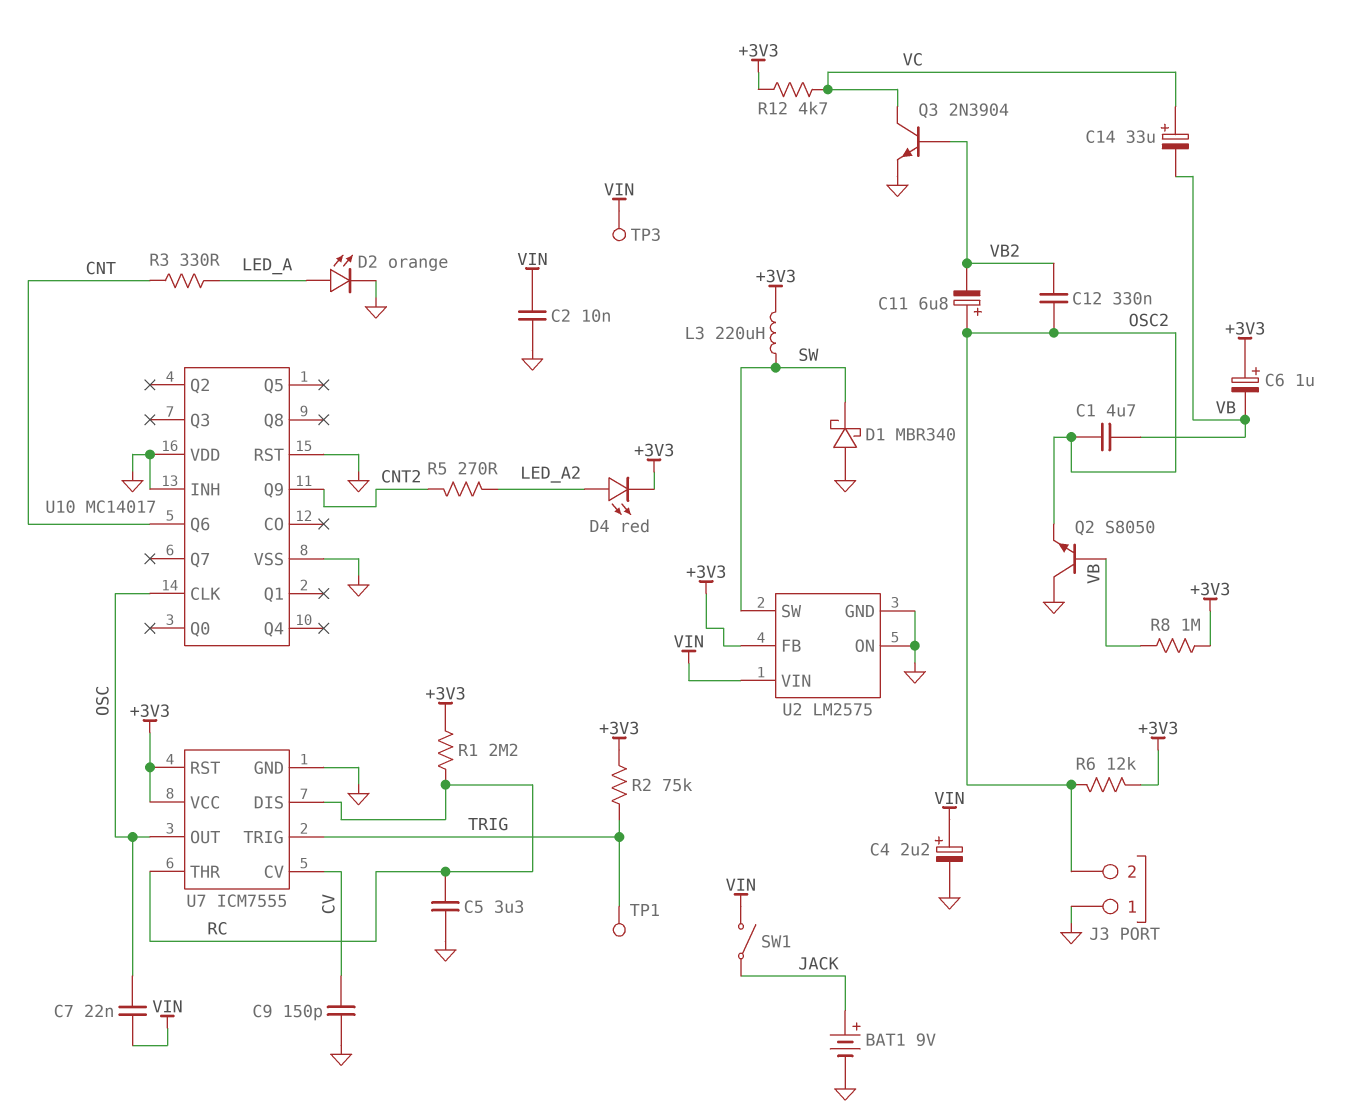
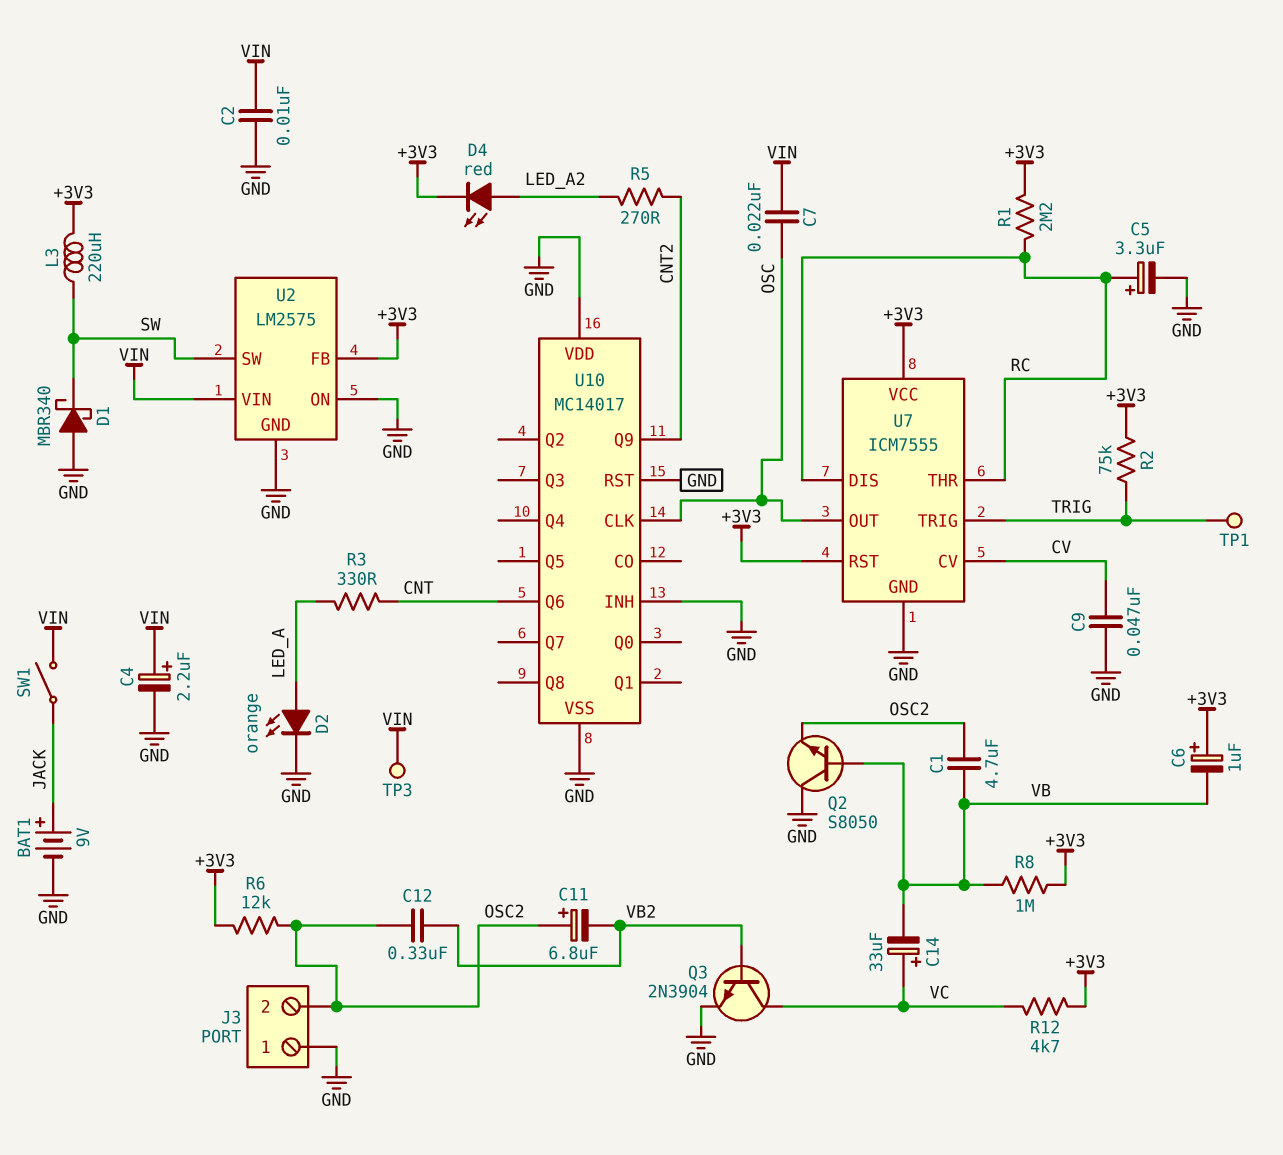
C5: 3.3uF (GND, RC) -> 3.3uF (plus RC, minus GND)
C9: 150pF (CV, GND) -> 47nF (CV, GND)

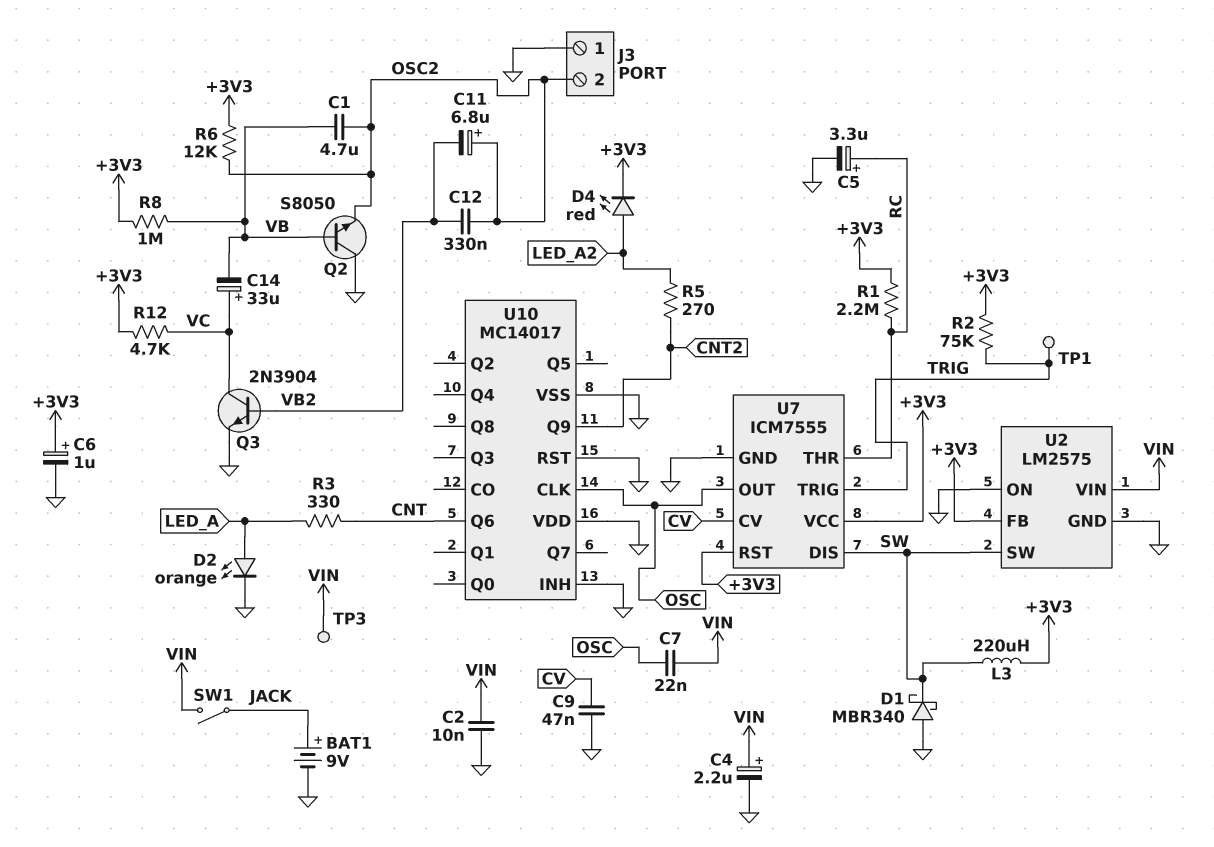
C6: 1uF (plus +3V3, minus VB) -> 1uF (plus +3V3, minus GND)
U7 pin DIS: RC -> SW

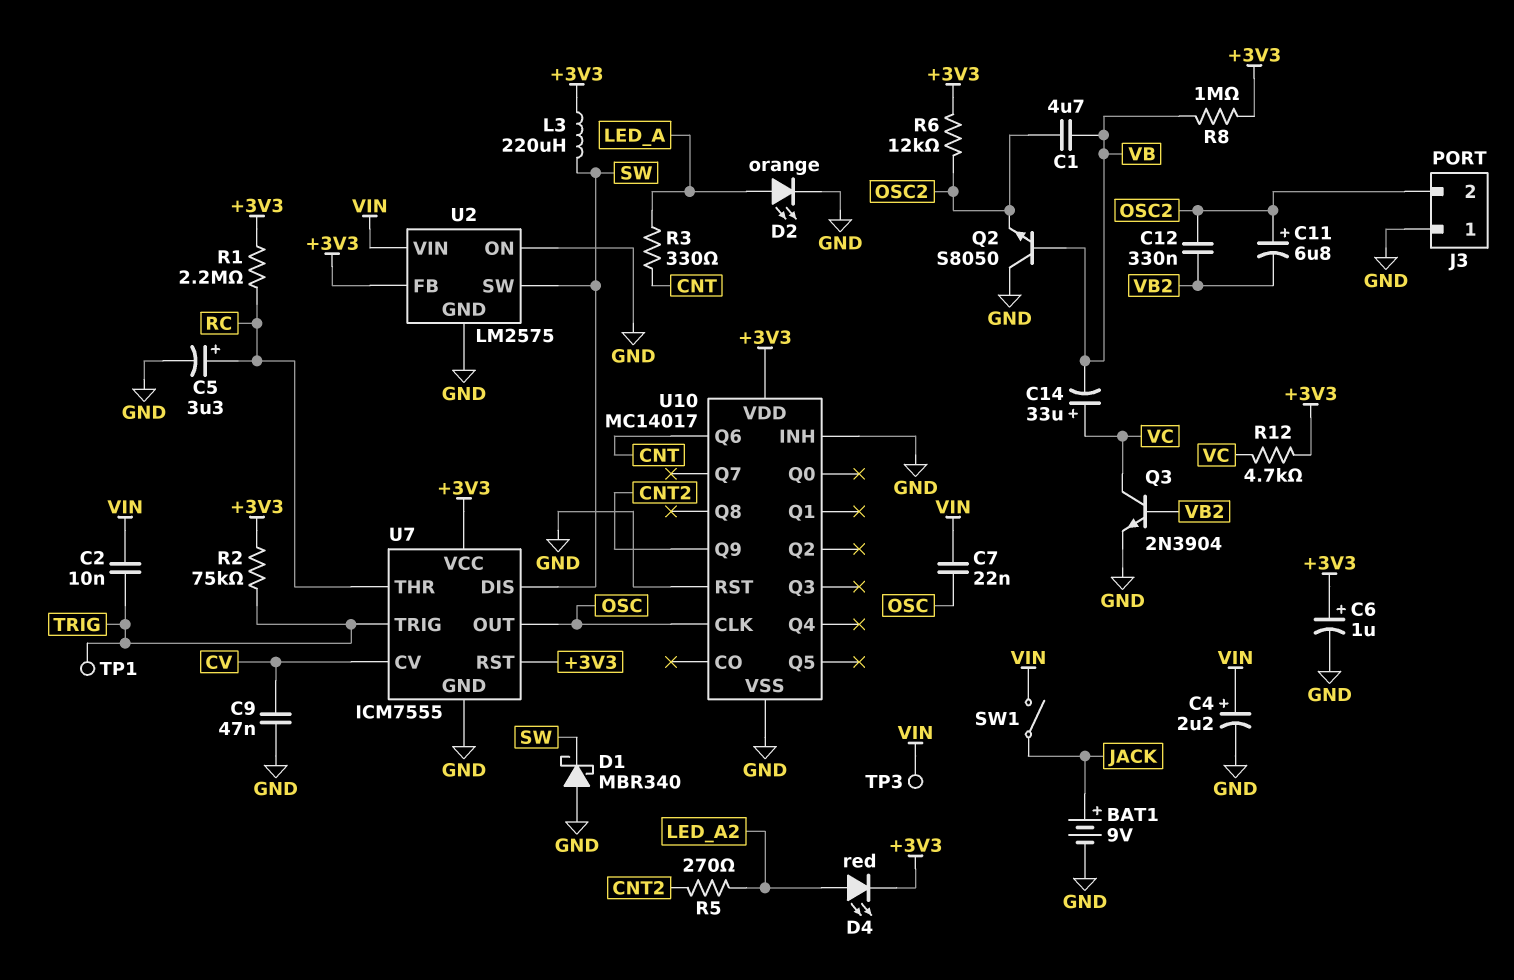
C2: 10nF (GND, VIN) -> 10nF (TRIG, VIN)
U10 pin VDD: GND -> +3V3

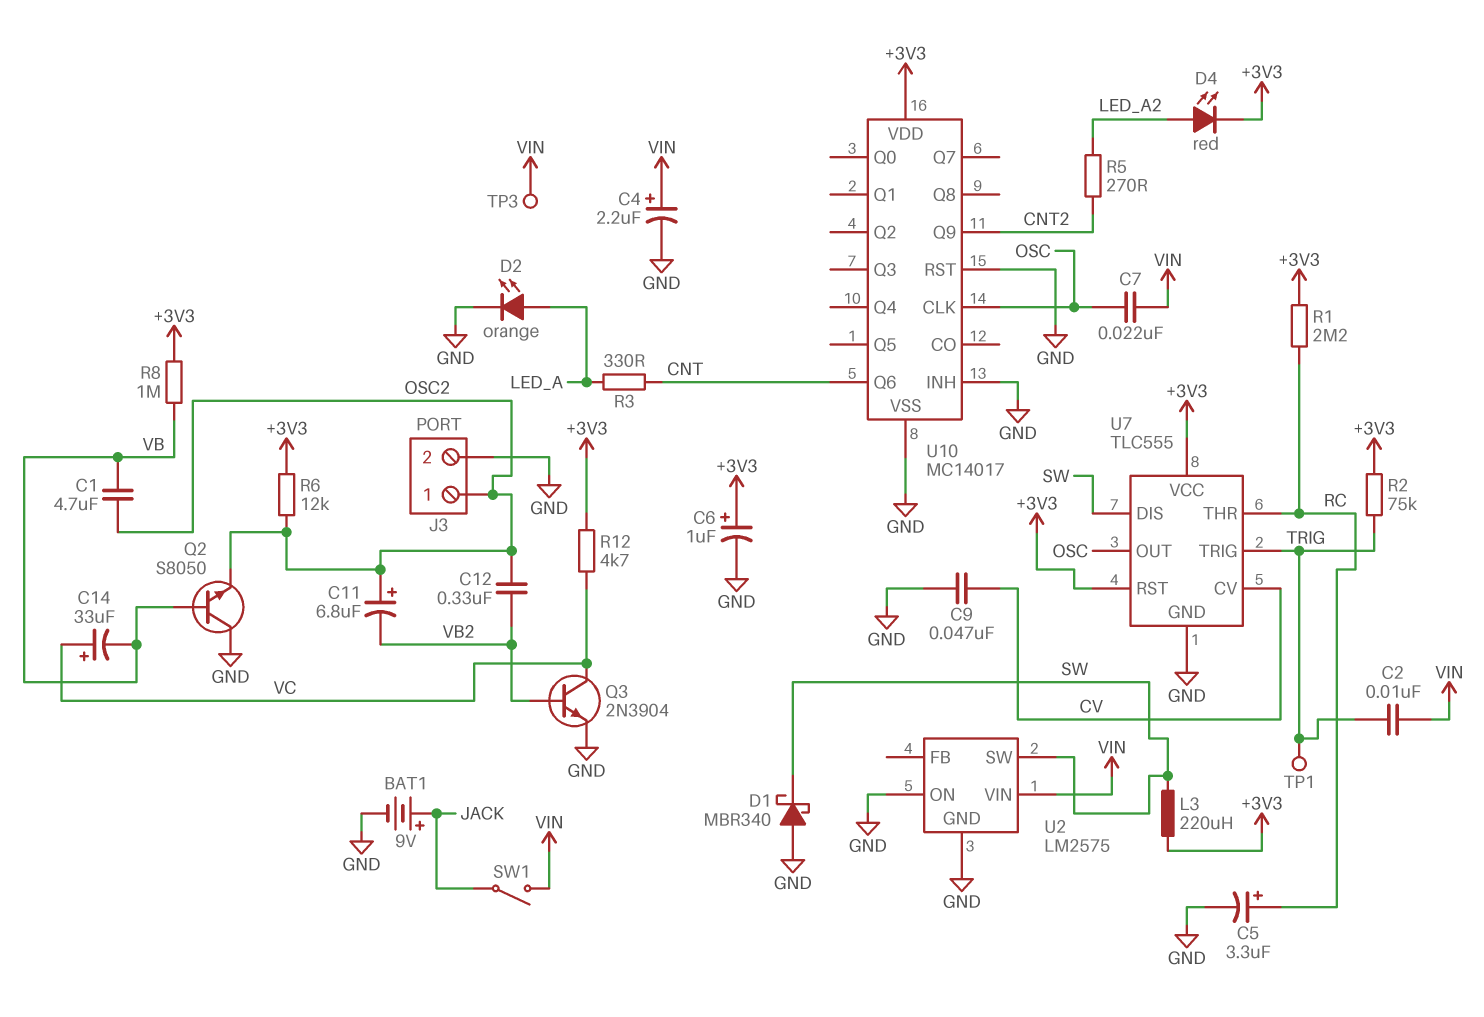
J3 pin 1: GND -> OSC2
J3 pin 2: OSC2 -> GND
U2 pin FB: +3V3 -> none
U7: ICM7555 -> TLC555

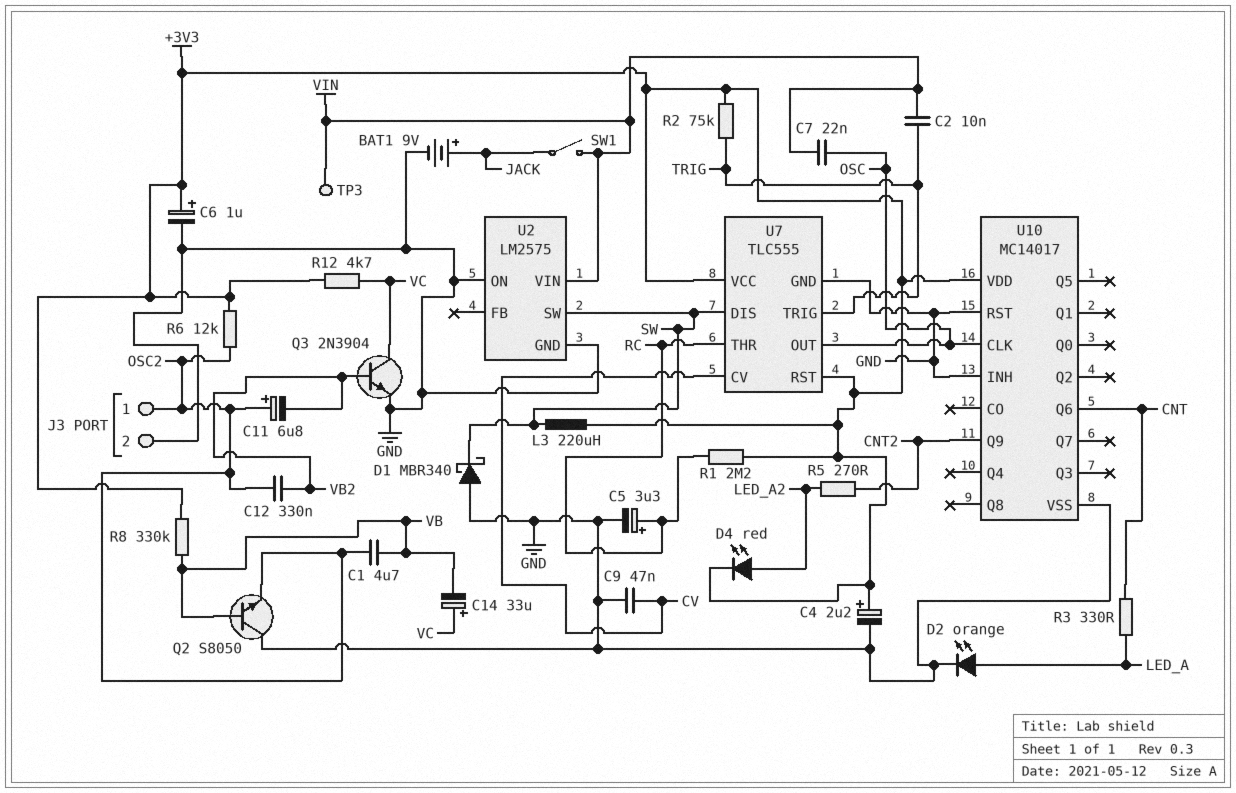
C4: 2.2uF (plus VIN, minus GND) -> 2.2uF (plus +3V3, minus GND)
R8: 1M (+3V3, VB) -> 330k (+3V3, VB)
TP1: test point (TRIG) -> none

